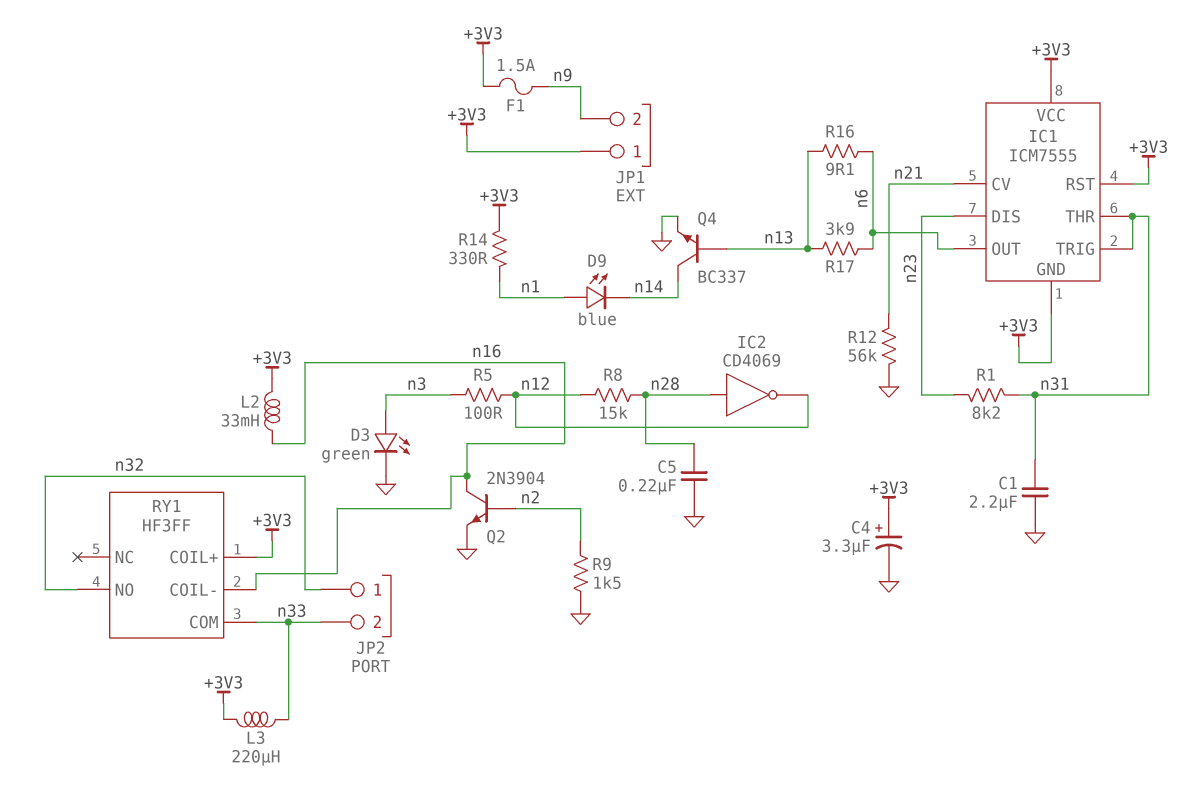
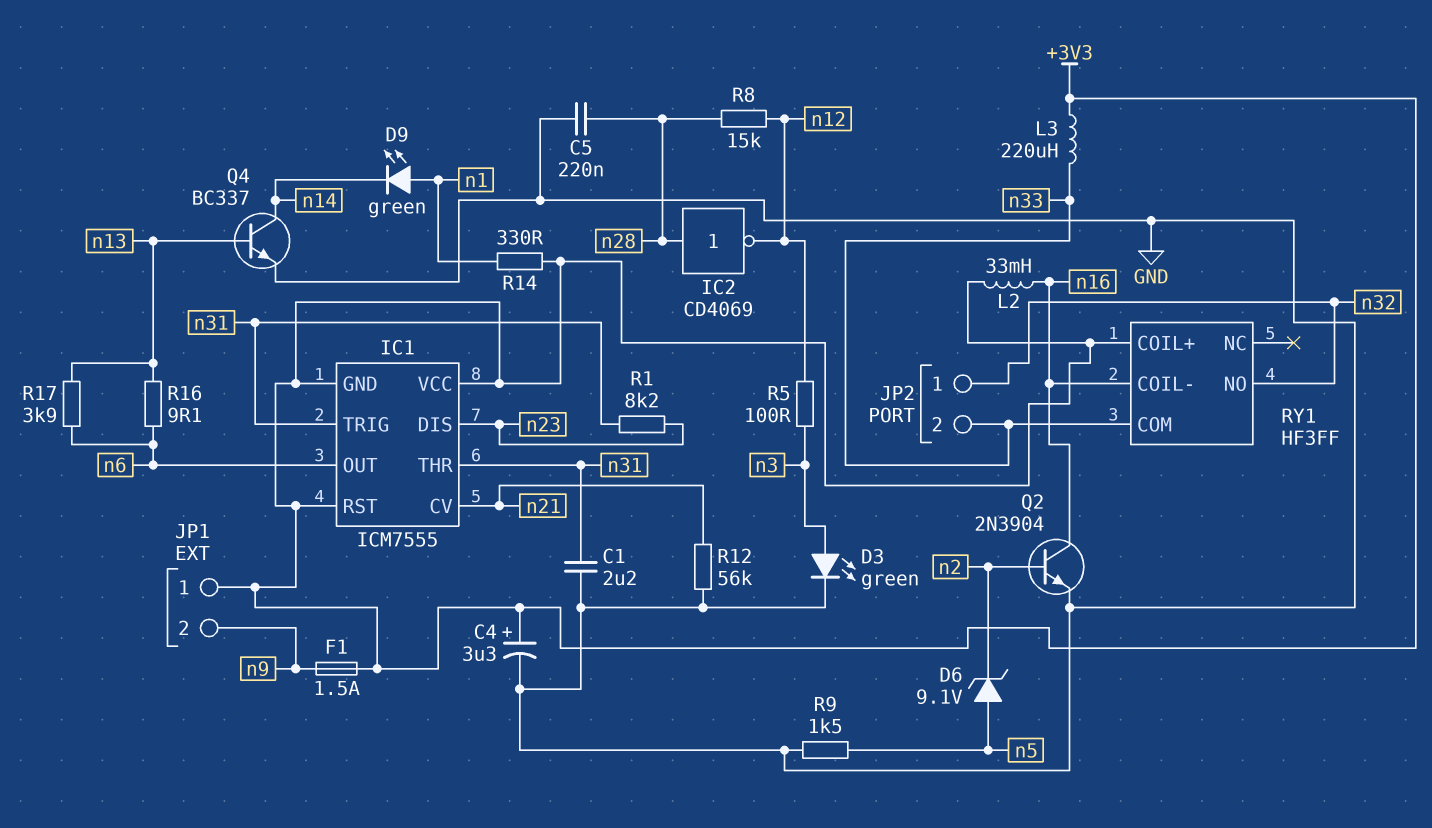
D6: none -> zener 9.1V (A n5, K n2)
D9: LED blue (A n1, K n14) -> LED green (A n1, K n14)
R9: 1.5k (GND, n2) -> 1.5k (GND, n5)

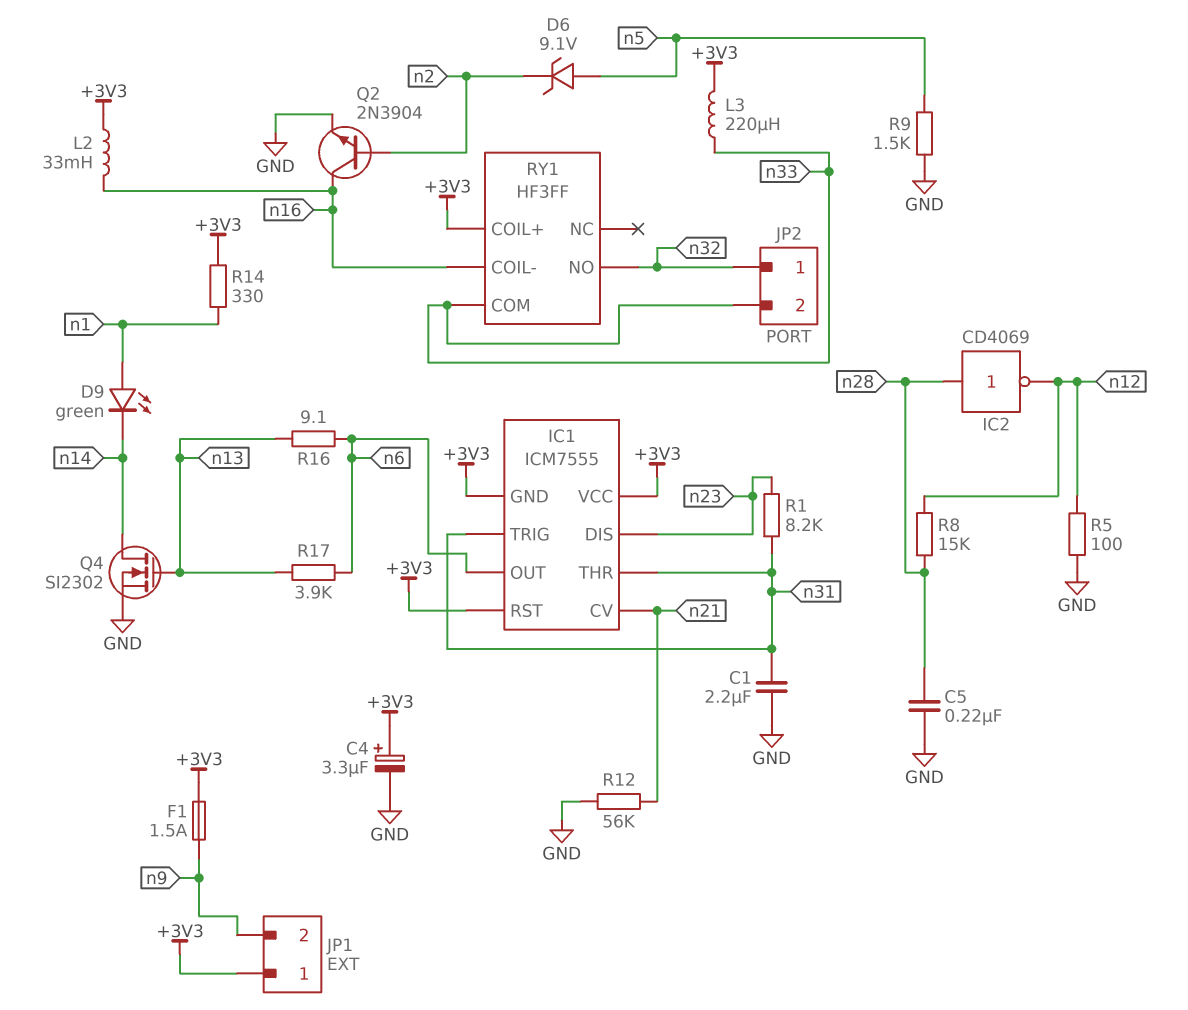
D3: LED green (A n3, K GND) -> none
Q4: NPN BC337 (B n13, C n14, E GND) -> NMOS SI2302 (G n13, D n14, S GND)
R5: 100 (n3, n12) -> 100 (GND, n12)

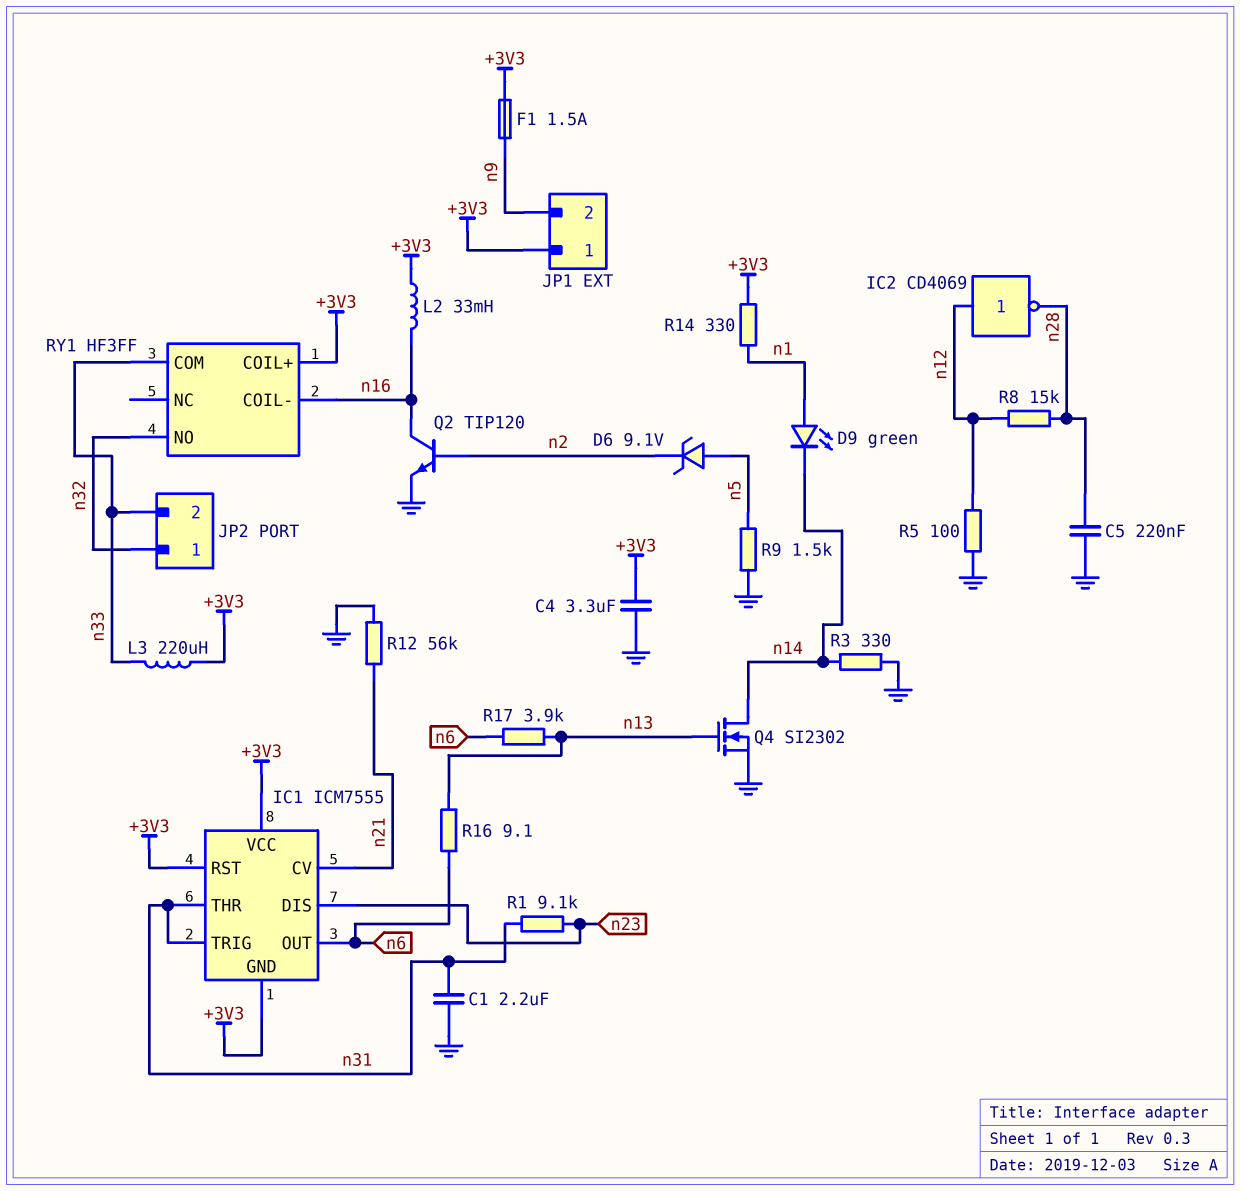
C4: 3.3uF (plus +3V3, minus GND) -> 3.3uF (+3V3, GND)
IC2: NOT CD4069 (in n28, out n12) -> NOT CD4069 (in n12, out n28)
Q2: NPN 2N3904 (B n2, C n16, E GND) -> NPN TIP120 (B n2, C n16, E GND)
R1: 8.2k (n23, n31) -> 9.1k (n23, n31)
R3: none -> 330 (GND, n14)

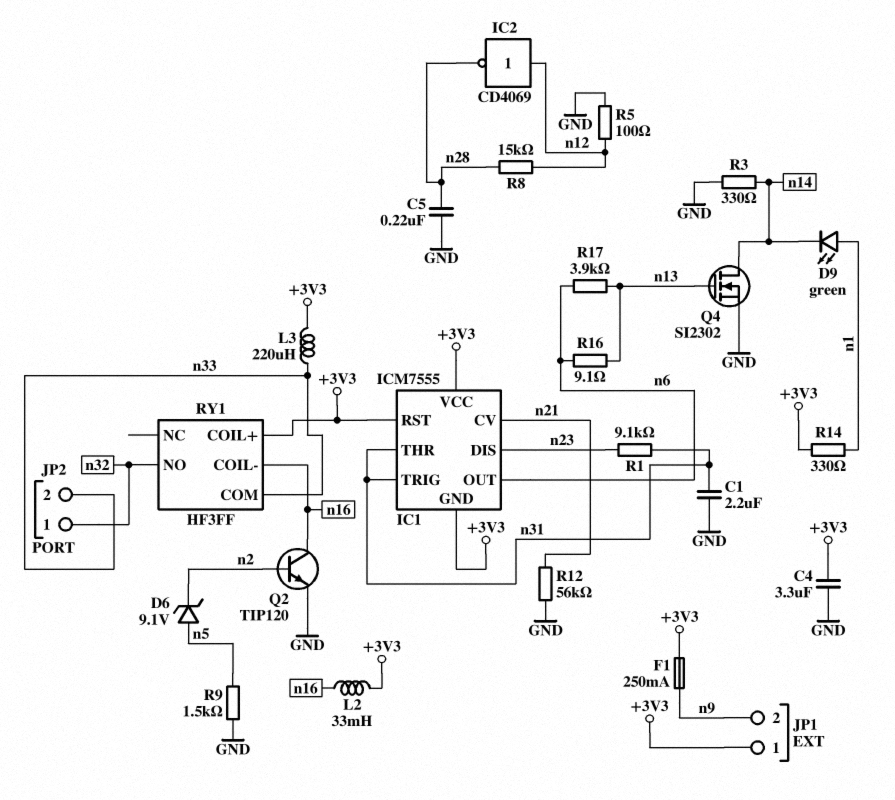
F1: 1.5A (+3V3, n9) -> 250mA (+3V3, n9)

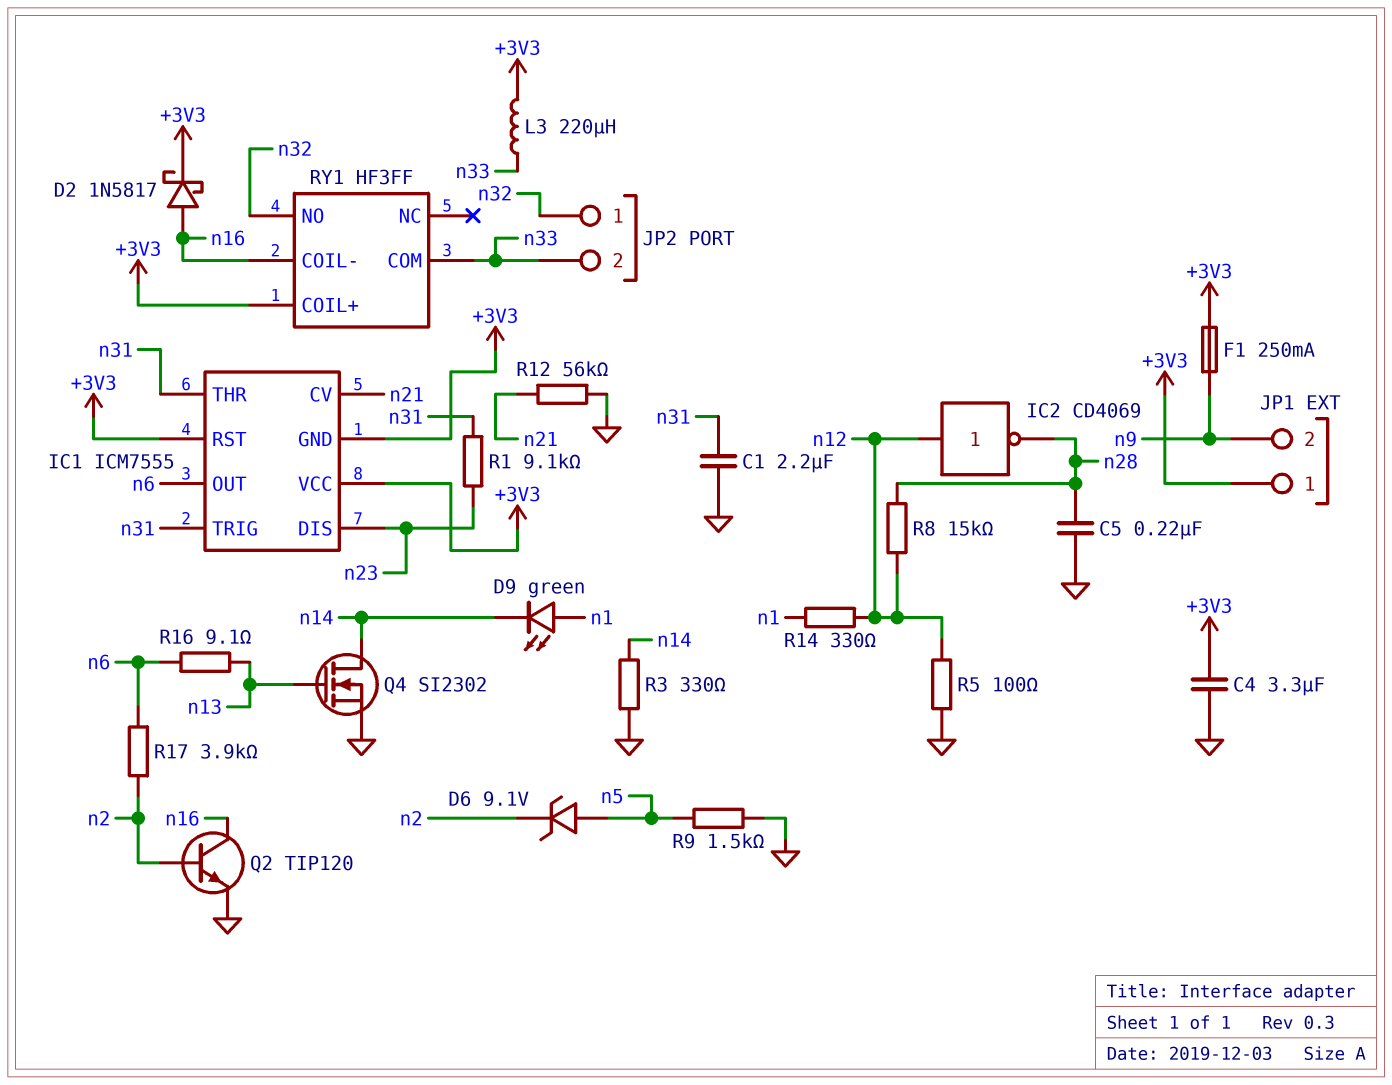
D2: none -> schottky 1N5817 (A n16, K +3V3)
L2: 33mH (+3V3, n16) -> none
R14: 330 (+3V3, n1) -> 330 (n1, n12)
R17: 3.9k (n6, n13) -> 3.9k (n2, n6)

